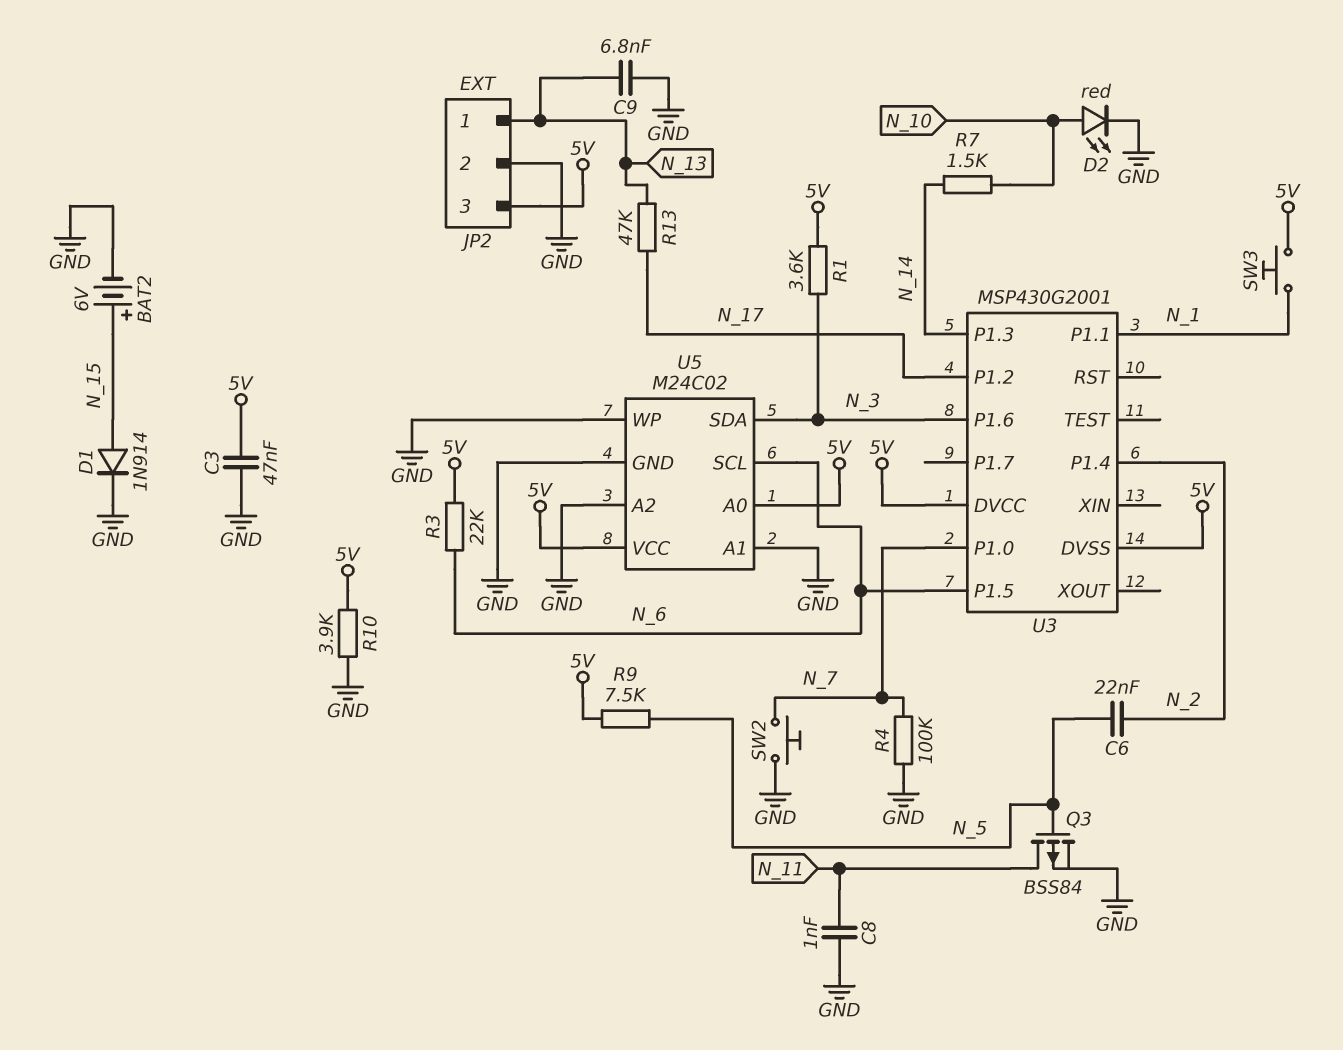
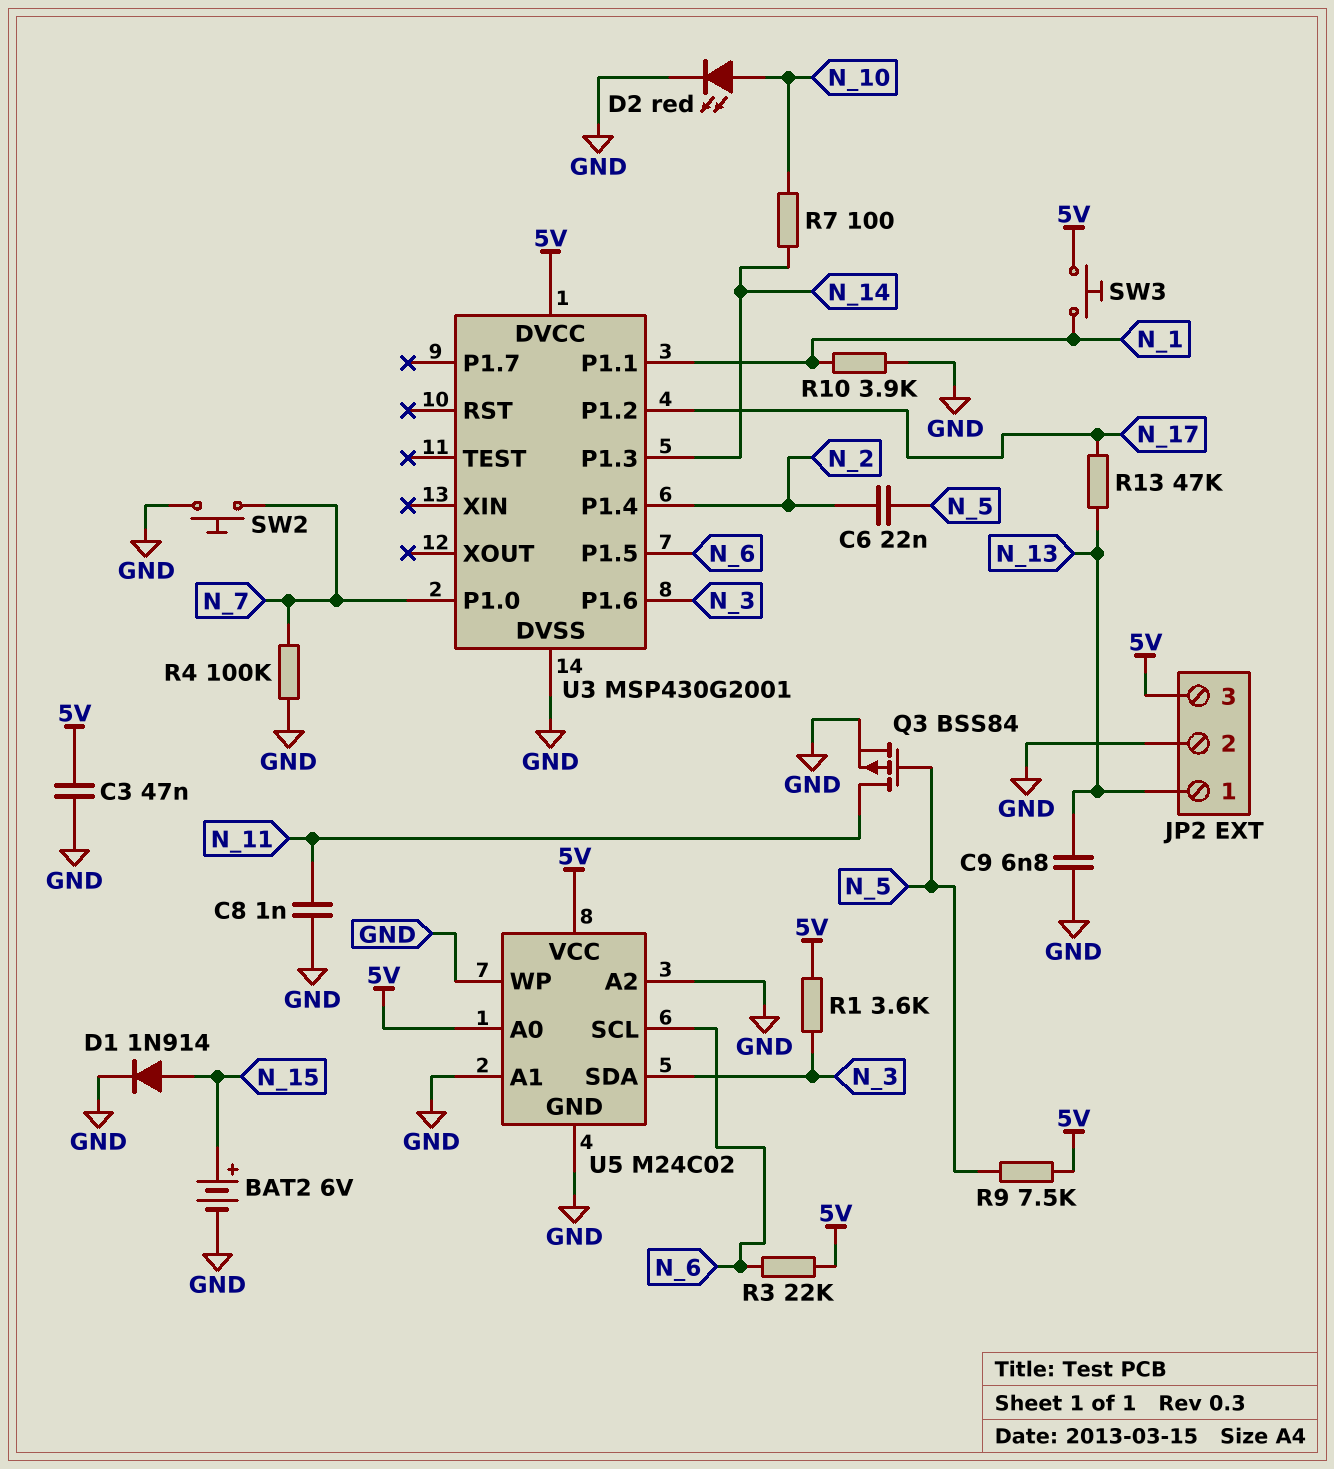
R7: 1.5k (N_10, N_14) -> 100 (N_10, N_14)
R10: 3.9k (5V, GND) -> 3.9k (GND, N_1)
U3 pin DVSS: 5V -> GND

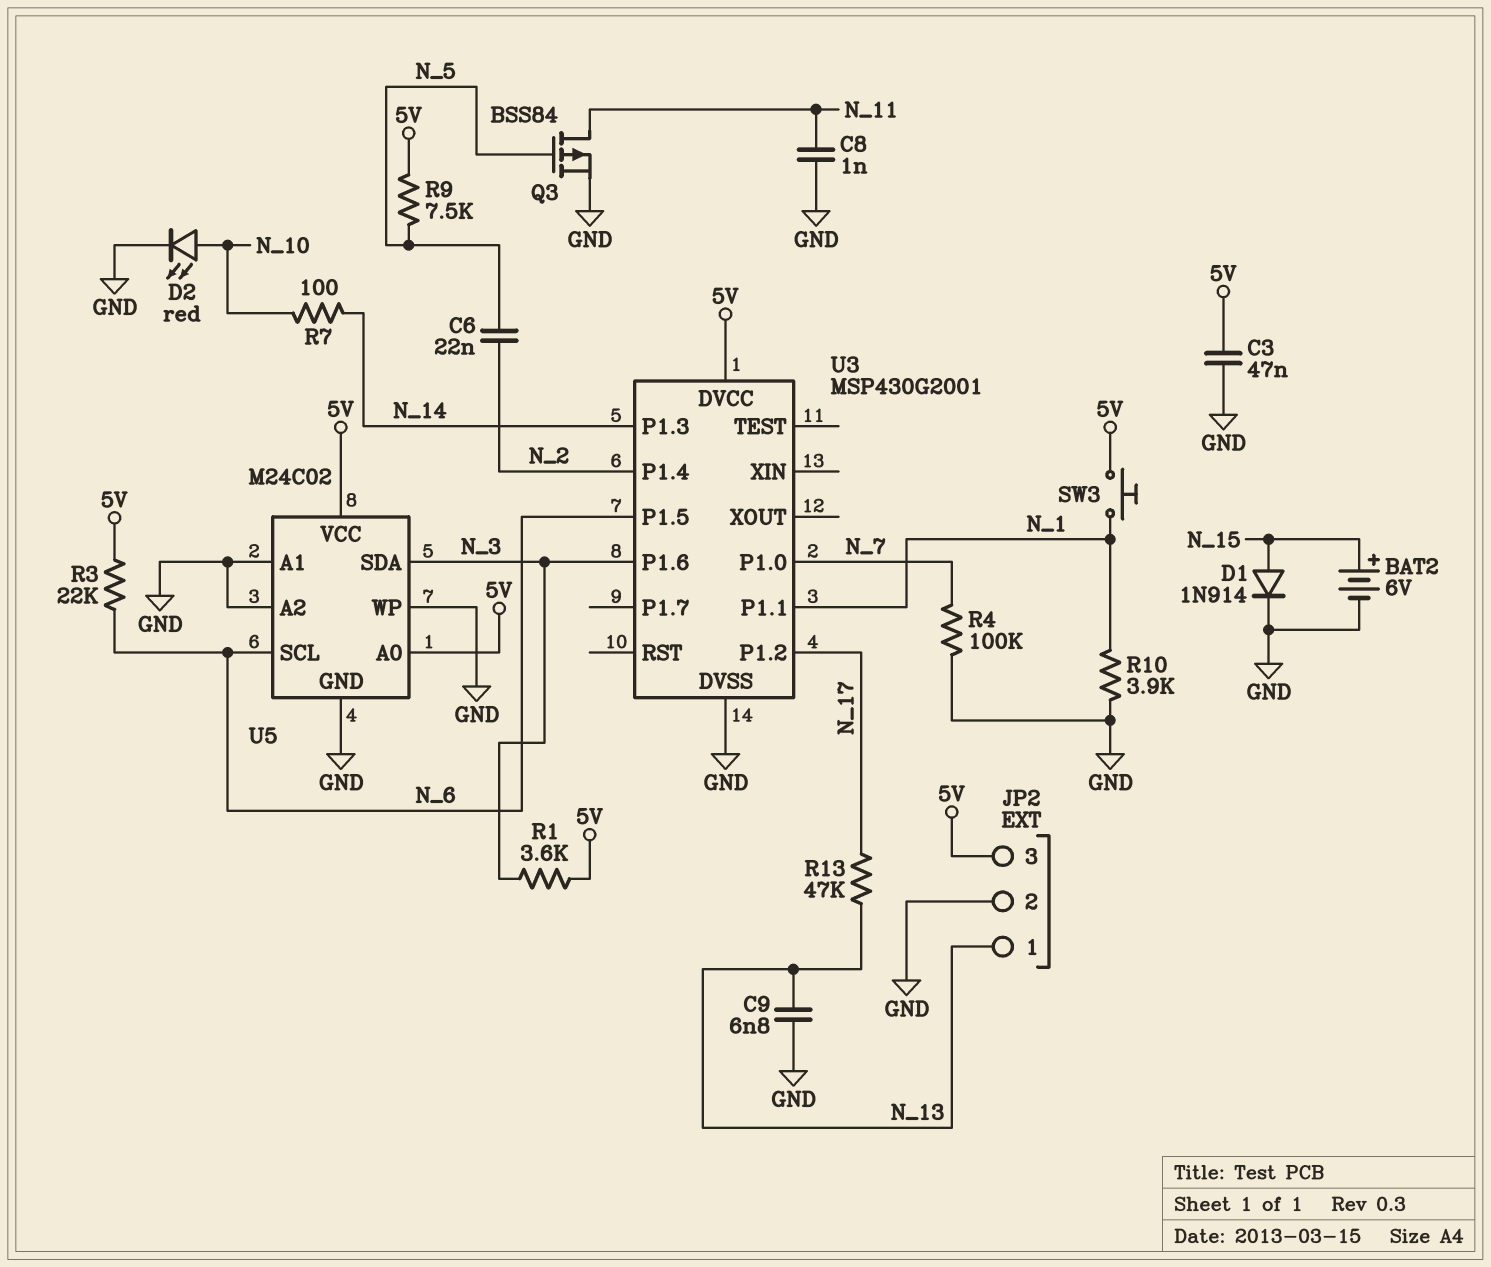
SW2: button (GND, N_7) -> none

